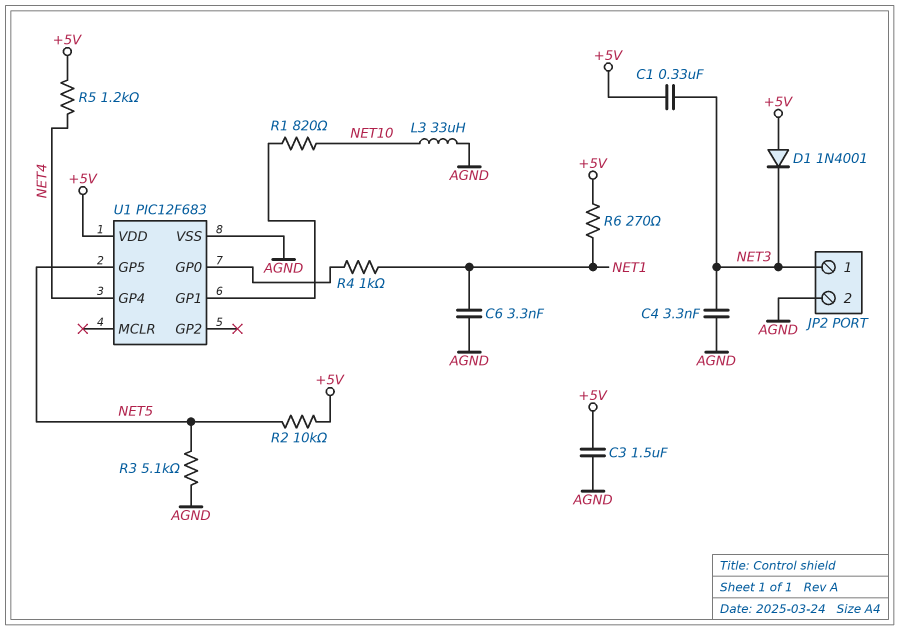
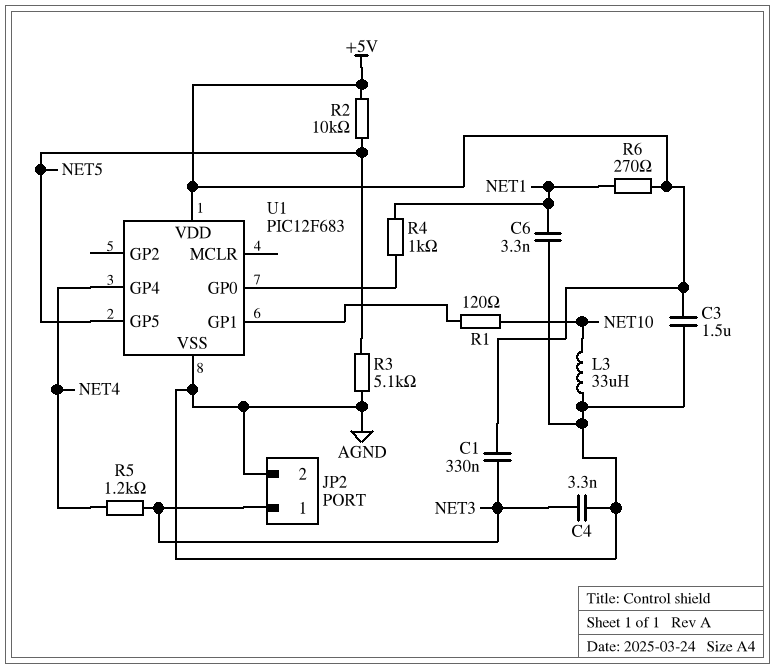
D1: diode 1N4001 (A +5V, K NET3) -> none
R1: 820 (NET10, U1/GP1) -> 120 (NET10, U1/GP1)
R5: 1.2k (+5V, NET4) -> 1.2k (NET3, NET4)

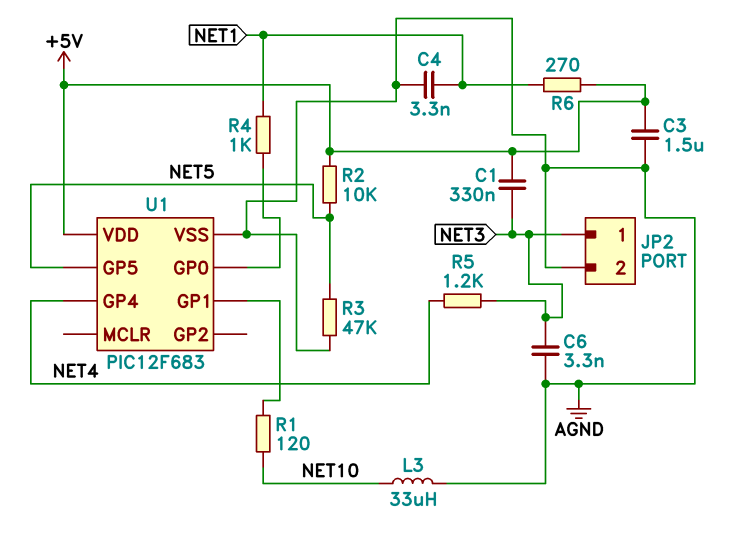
C4: 3.3nF (AGND, NET3) -> 3.3nF (AGND, NET1)
C6: 3.3nF (AGND, NET1) -> 3.3nF (AGND, NET3)
R3: 5.1k (AGND, NET5) -> 47k (AGND, NET5)

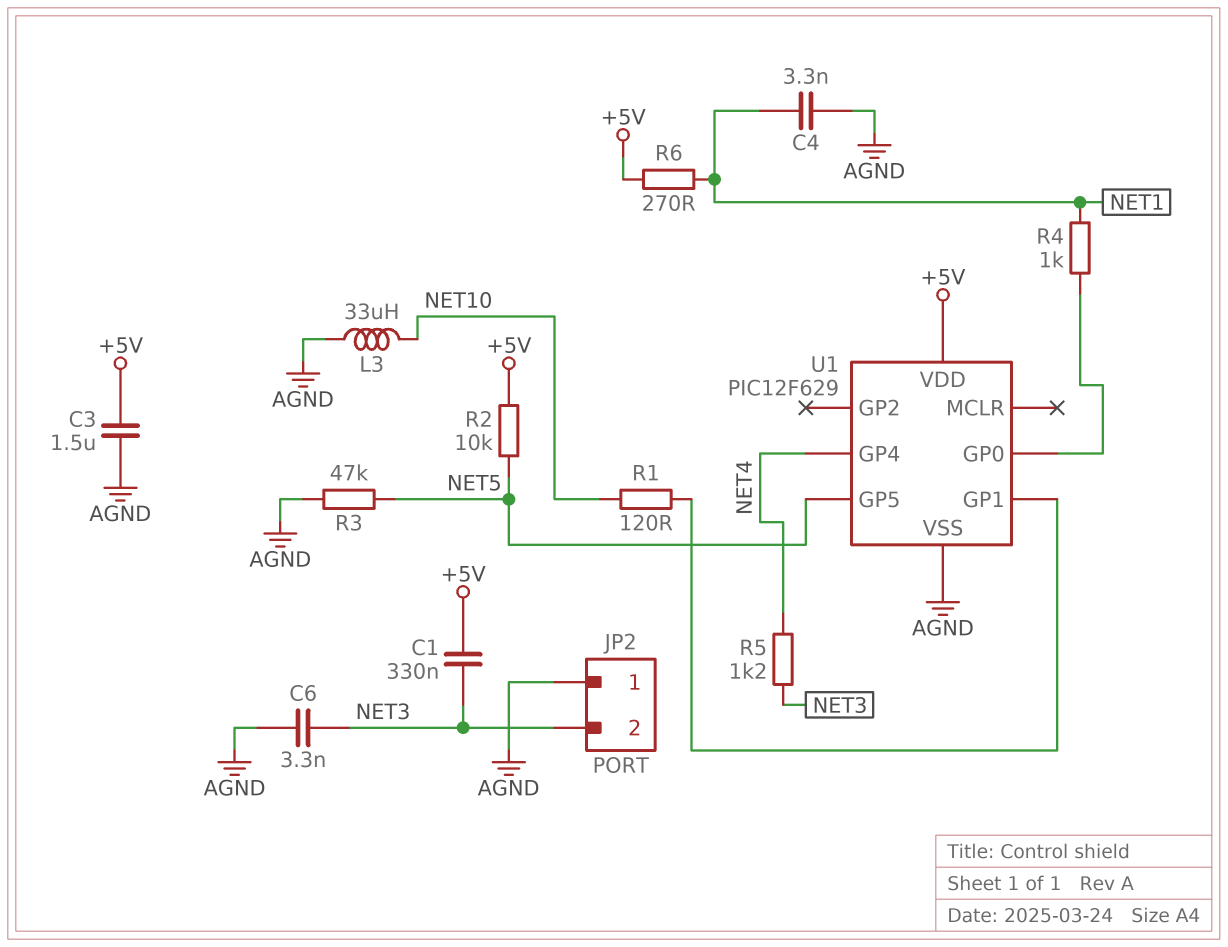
JP2 pin 1: NET3 -> AGND
JP2 pin 2: AGND -> NET3
U1: PIC12F683 -> PIC12F629

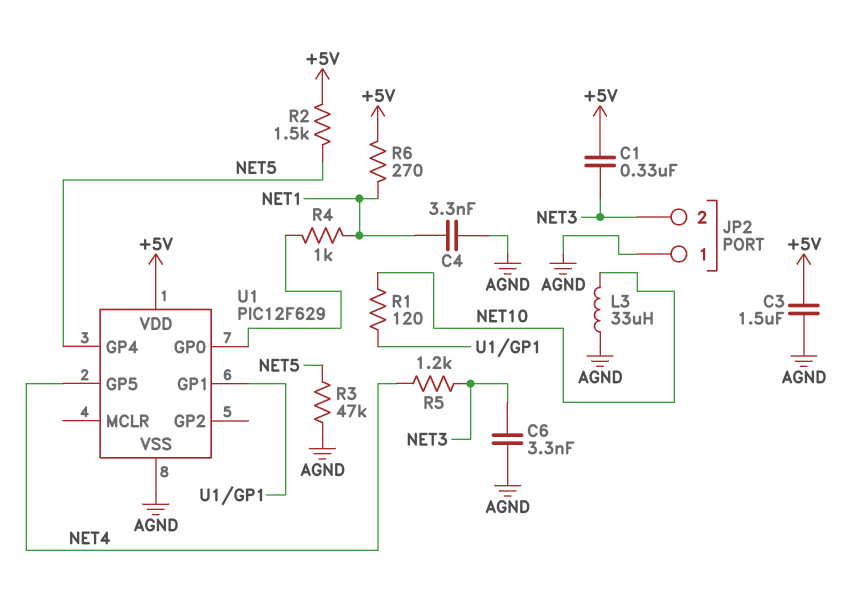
R2: 10k (+5V, NET5) -> 1.5k (+5V, NET5)
U1 pin GP4: NET4 -> NET5
U1 pin GP5: NET5 -> NET4

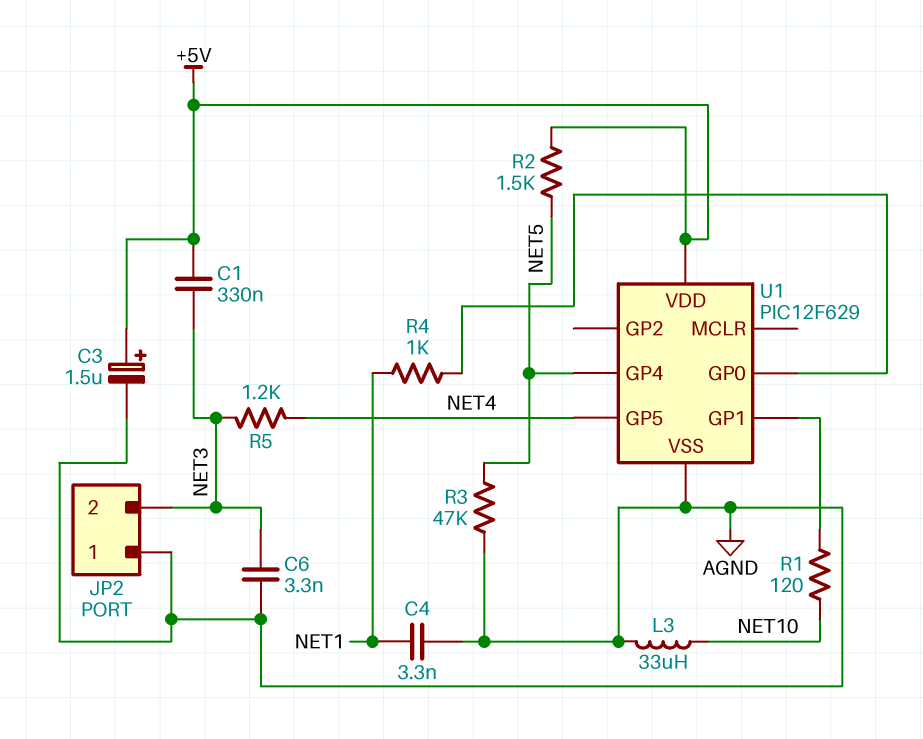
C3: 1.5uF (+5V, AGND) -> 1.5uF (plus +5V, minus AGND)
R6: 270 (+5V, NET1) -> none

